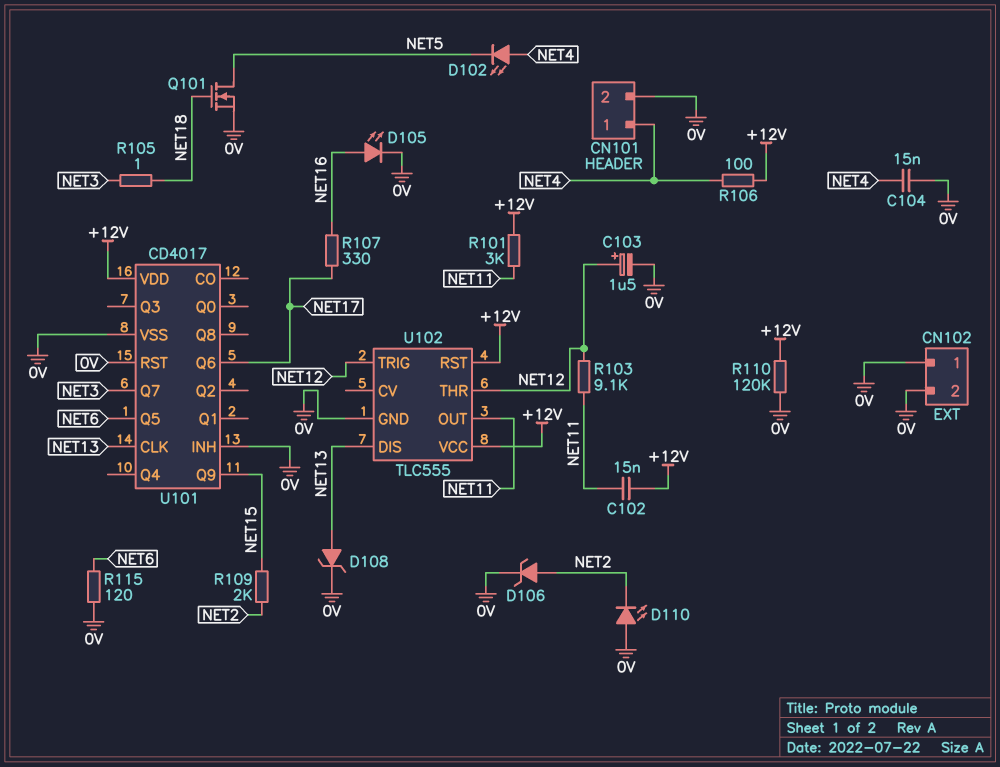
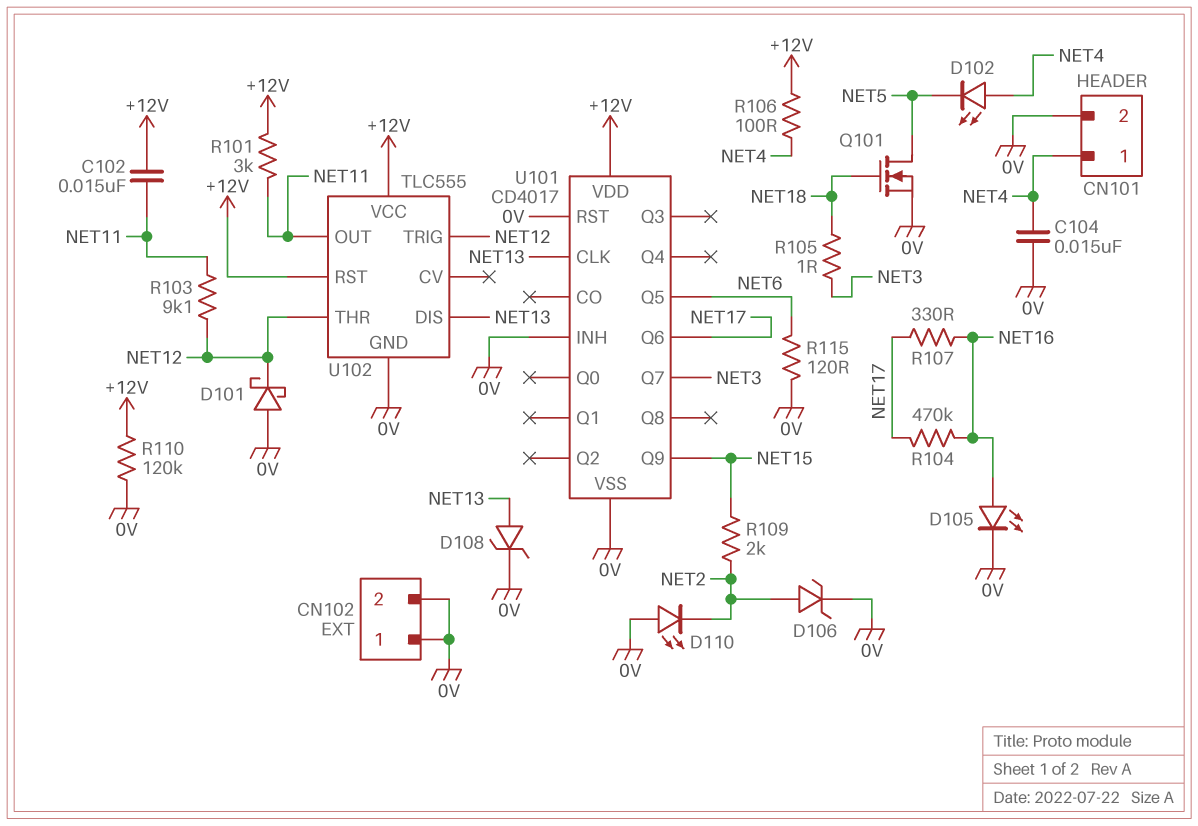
C103: 1.5uF (plus NET12, minus 0V) -> none
D101: none -> schottky (A 0V, K NET12)
R104: none -> 470k (NET16, NET17)

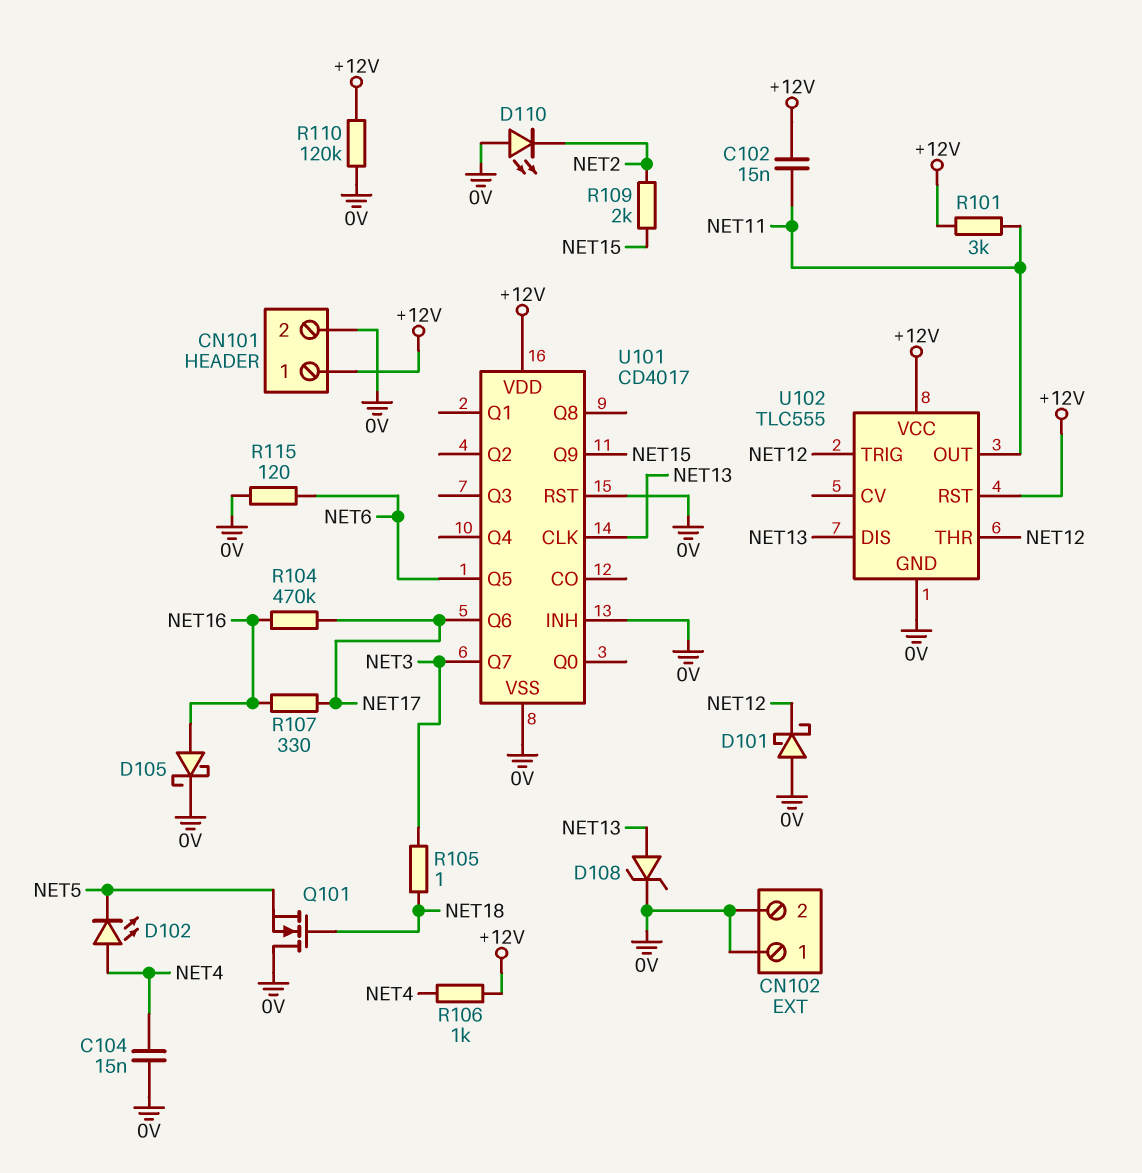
CN101 pin 1: NET4 -> +12V
D105: LED (A NET16, K 0V) -> schottky (A NET16, K 0V)
D106: zener (A NET2, K 0V) -> none
Q101: NMOS (G NET18, D NET5, S 0V) -> NMOS (G NET18, D 0V, S NET5)
R103: 9.1k (NET11, NET12) -> none
R106: 100 (+12V, NET4) -> 1k (+12V, NET4)

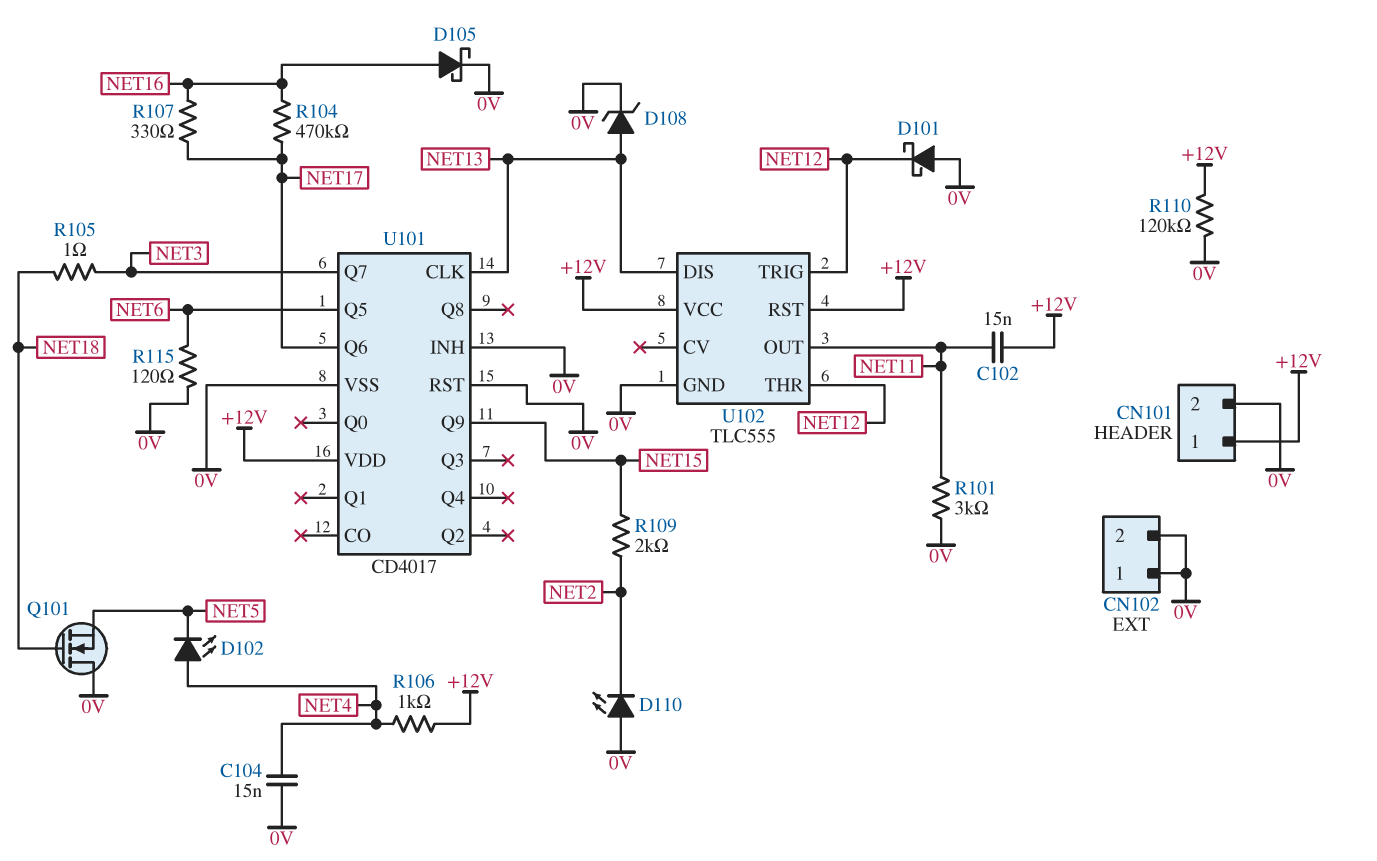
R101: 3k (+12V, NET11) -> 3k (0V, NET11)

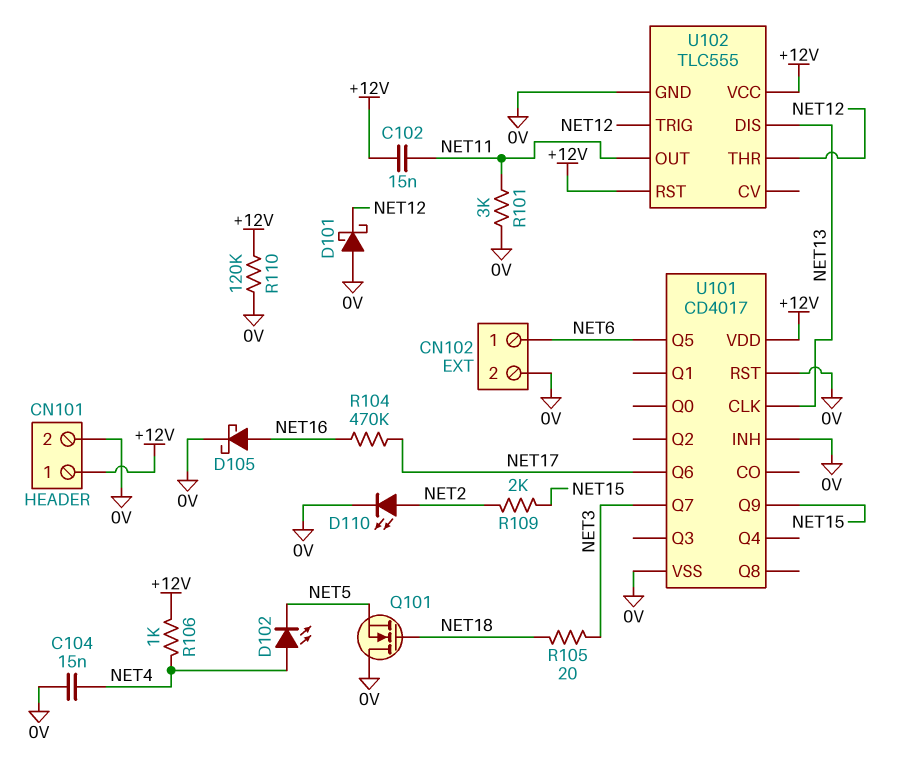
CN102 pin 1: 0V -> NET6
D108: zener (A NET13, K 0V) -> none
D110: LED (A 0V, K NET2) -> LED (A NET2, K 0V)
R105: 1 (NET3, NET18) -> 20 (NET3, NET18)
R107: 330 (NET16, NET17) -> none
R115: 120 (0V, NET6) -> none

